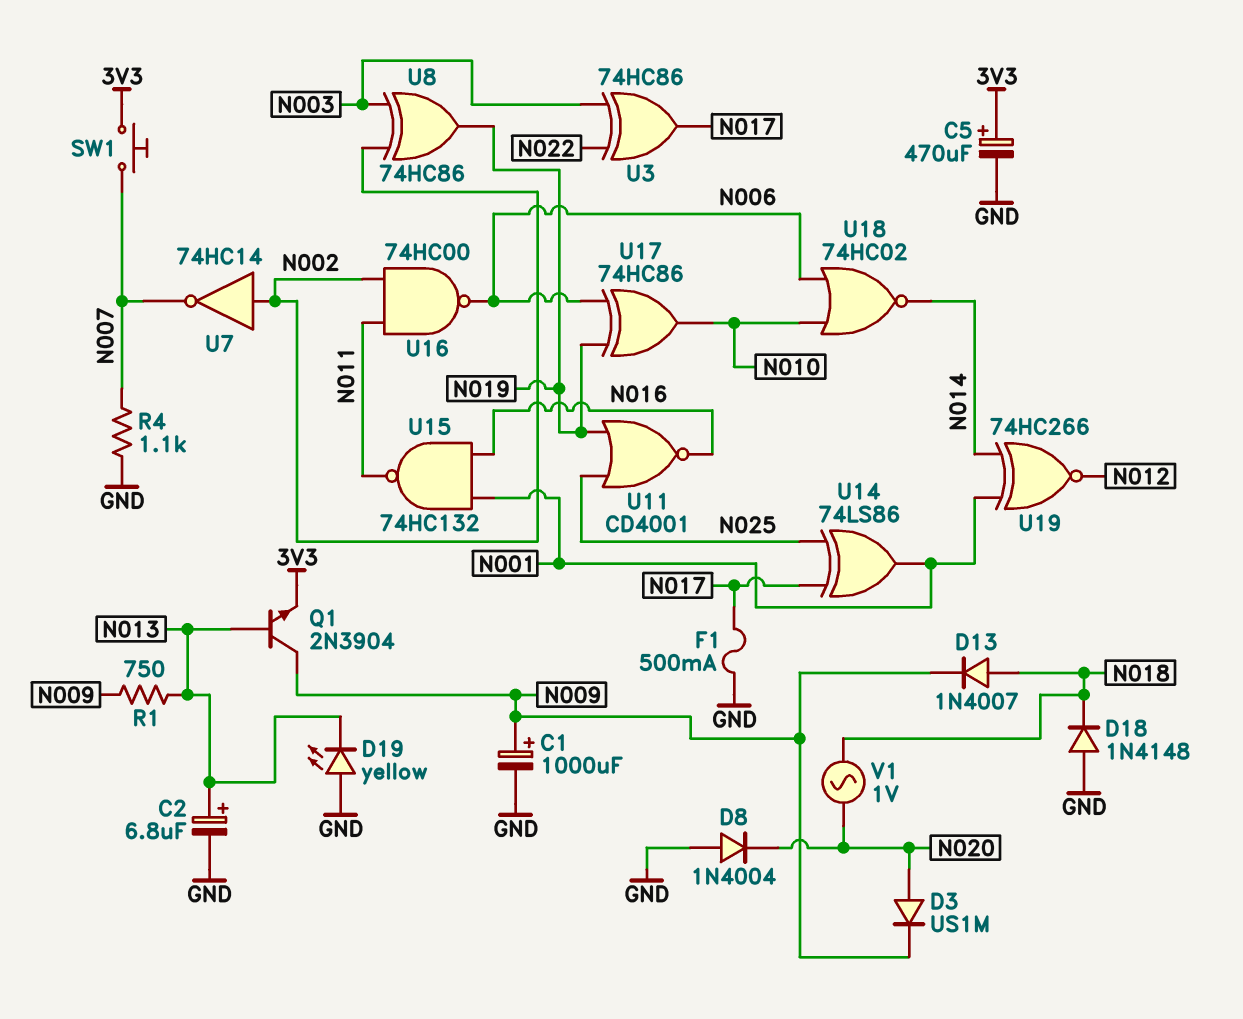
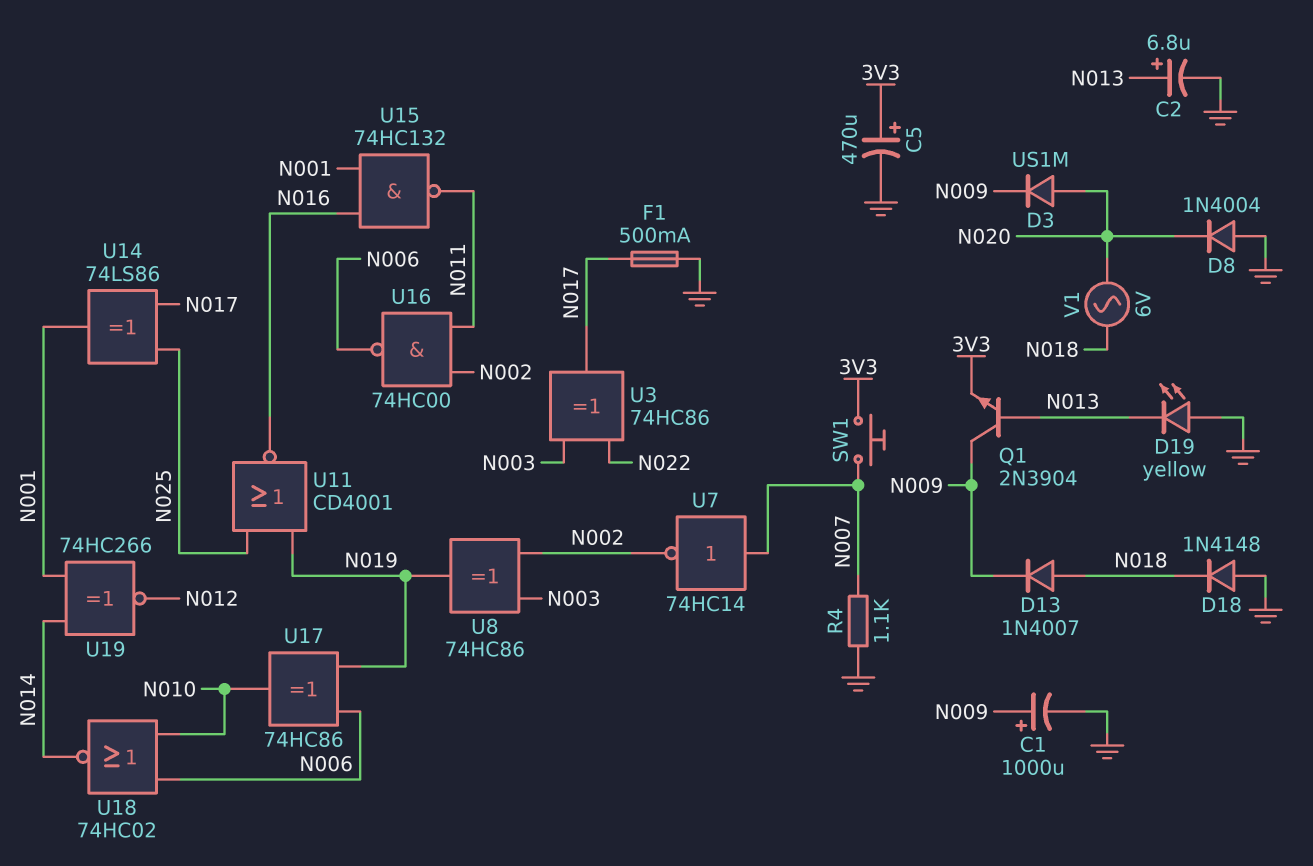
R1: 750 (N009, N013) -> none
U7: NOT 74HC14 (in N002, out N007) -> NOT 74HC14 (in N007, out N002)
V1: AC 1V (N018, N020) -> AC 6V (N018, N020)

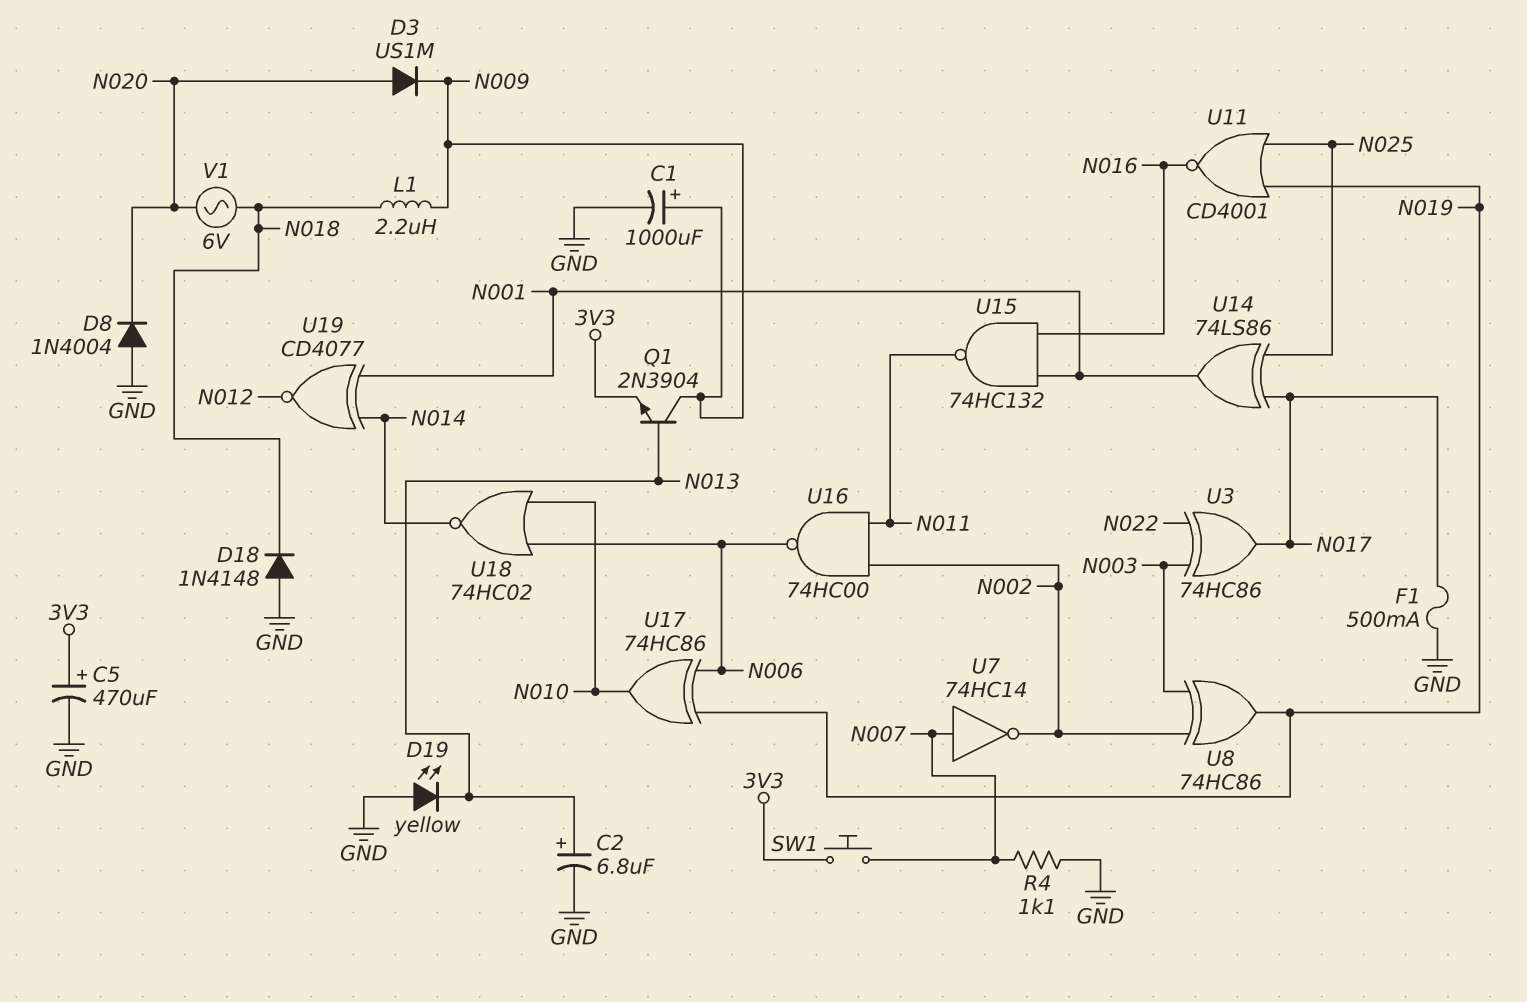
D13: diode 1N4007 (A N018, K N009) -> none
L1: none -> 2.2uH (N009, N018)
U19: XNOR 74HC266 (in N001, in N014, out N012) -> XNOR CD4077 (in N001, in N014, out N012)

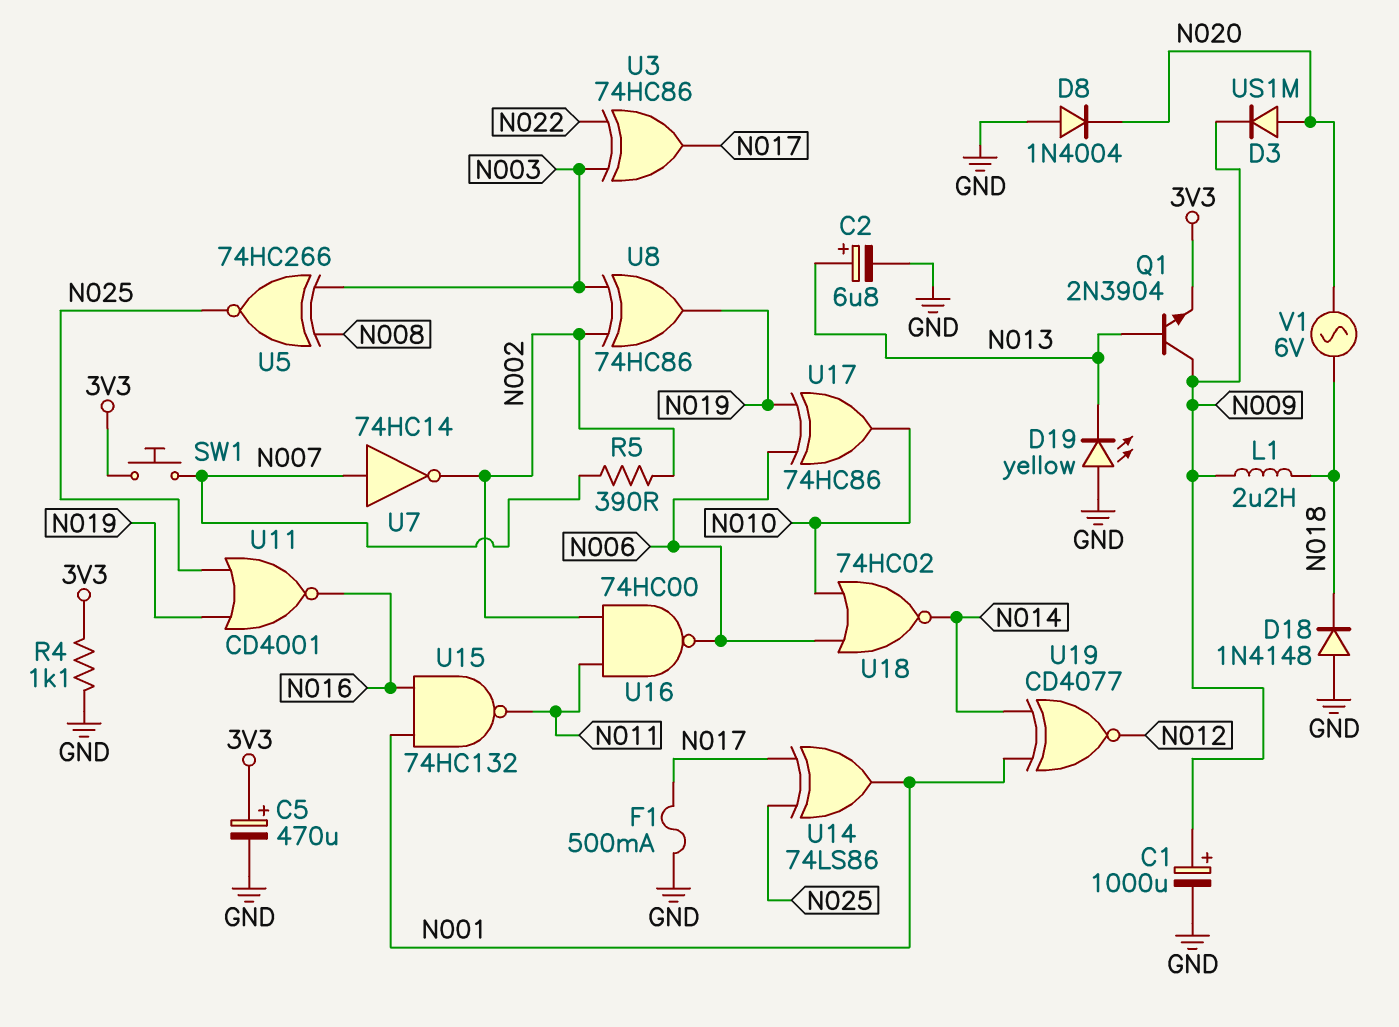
R4: 1.1k (GND, N007) -> 1.1k (3V3, GND)
R5: none -> 390 (N002, N007)
U5: none -> XNOR 74HC266 (in N003, in N008, out N025)

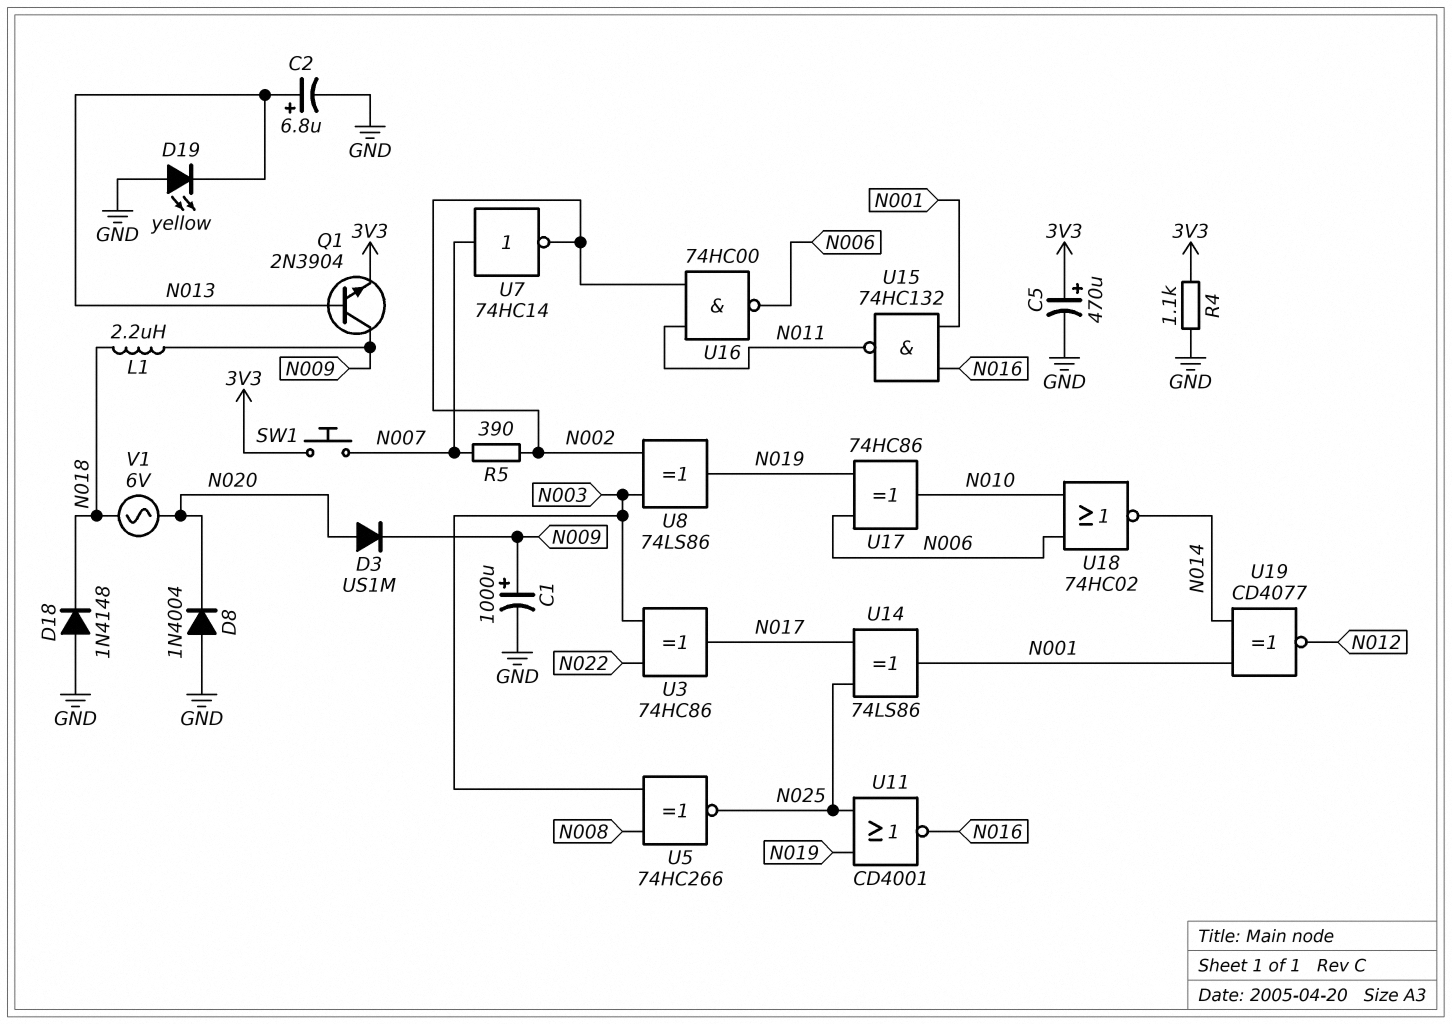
F1: 500mA (GND, N017) -> none
U8: XOR 74HC86 (in N002, in N003, out N019) -> XOR 74LS86 (in N002, in N003, out N019)

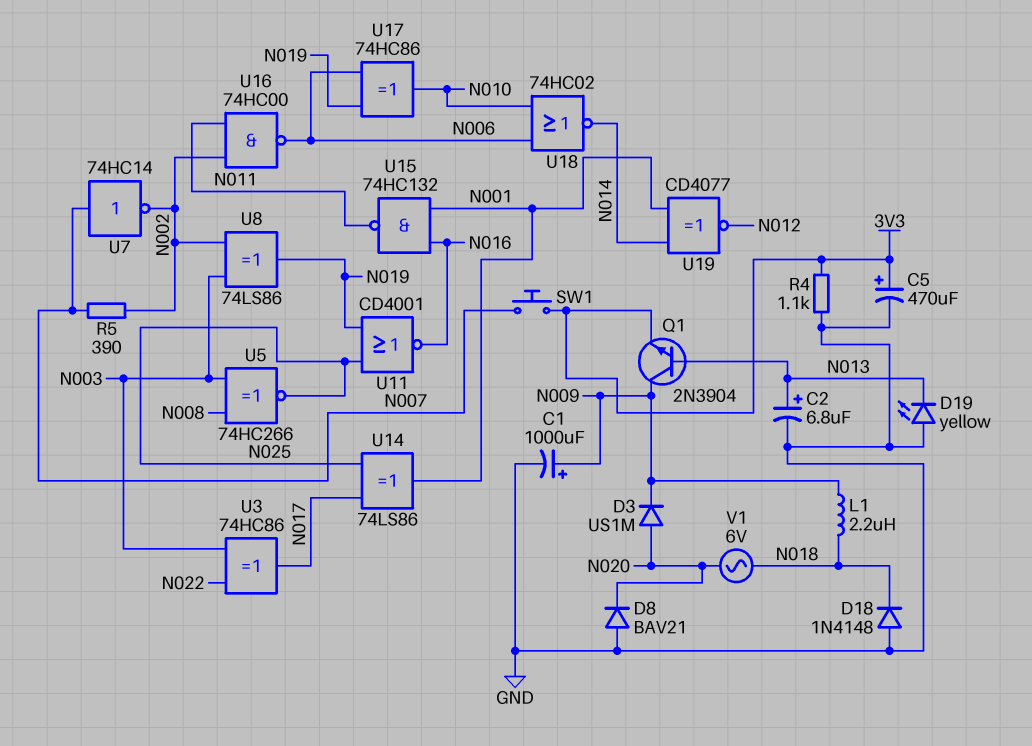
D8: diode 1N4004 (A GND, K N020) -> diode BAV21 (A GND, K N020)

